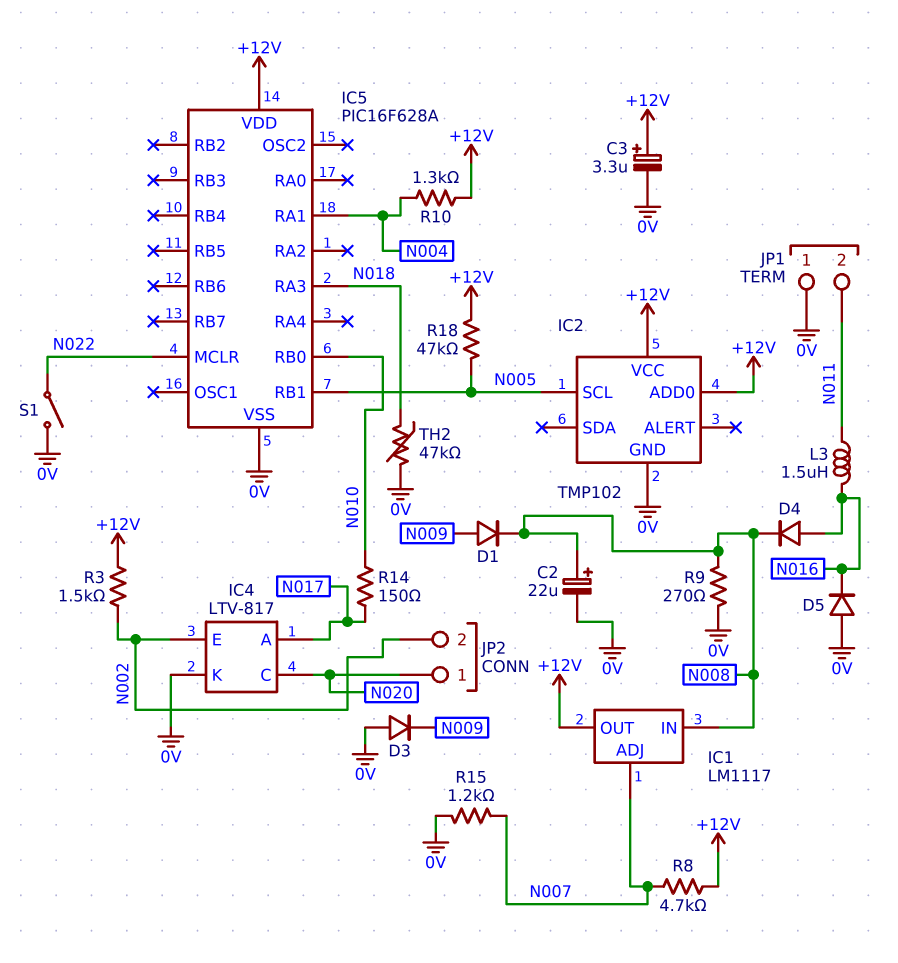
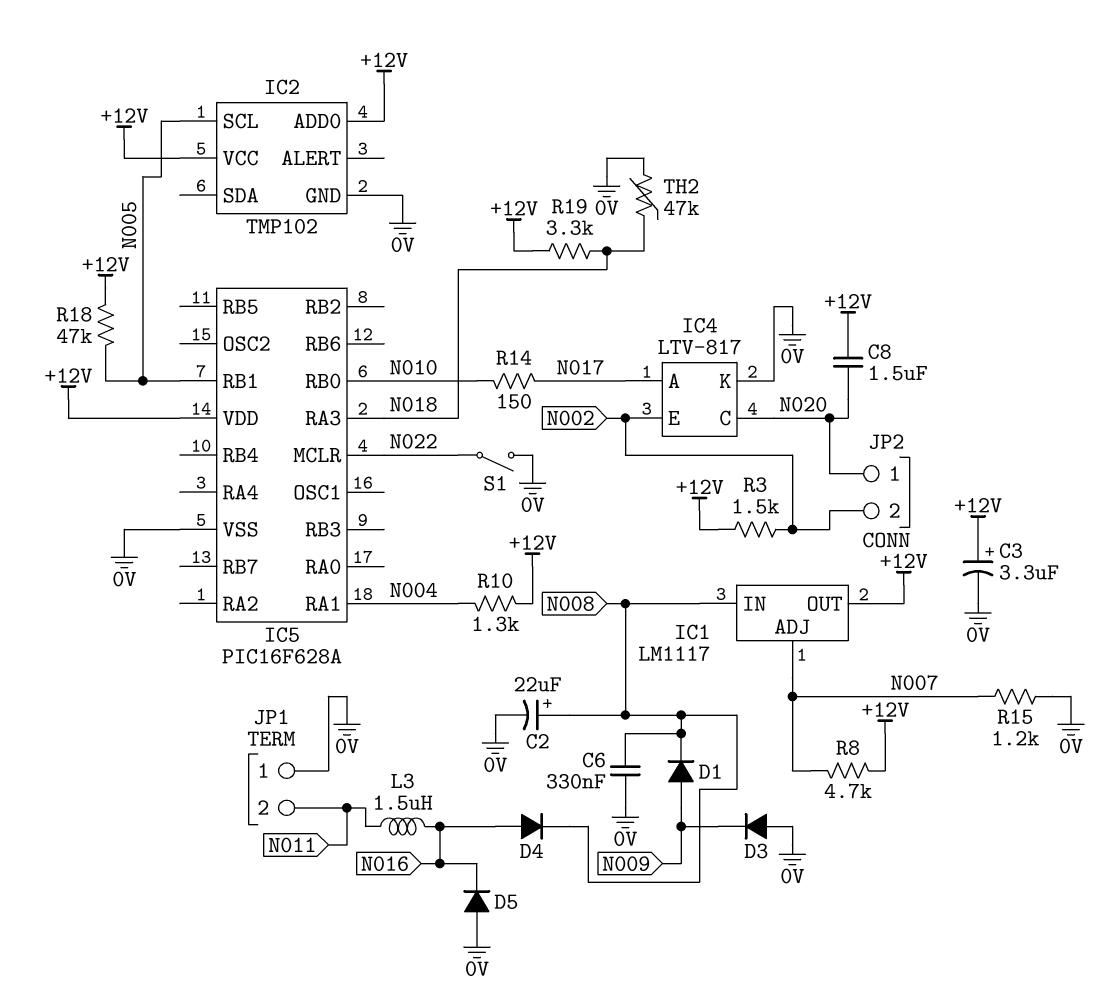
C6: none -> 330nF (0V, N008)
C8: none -> 1.5uF (+12V, N020)
R9: 270 (0V, N008) -> none
R19: none -> 3.3k (+12V, N018)

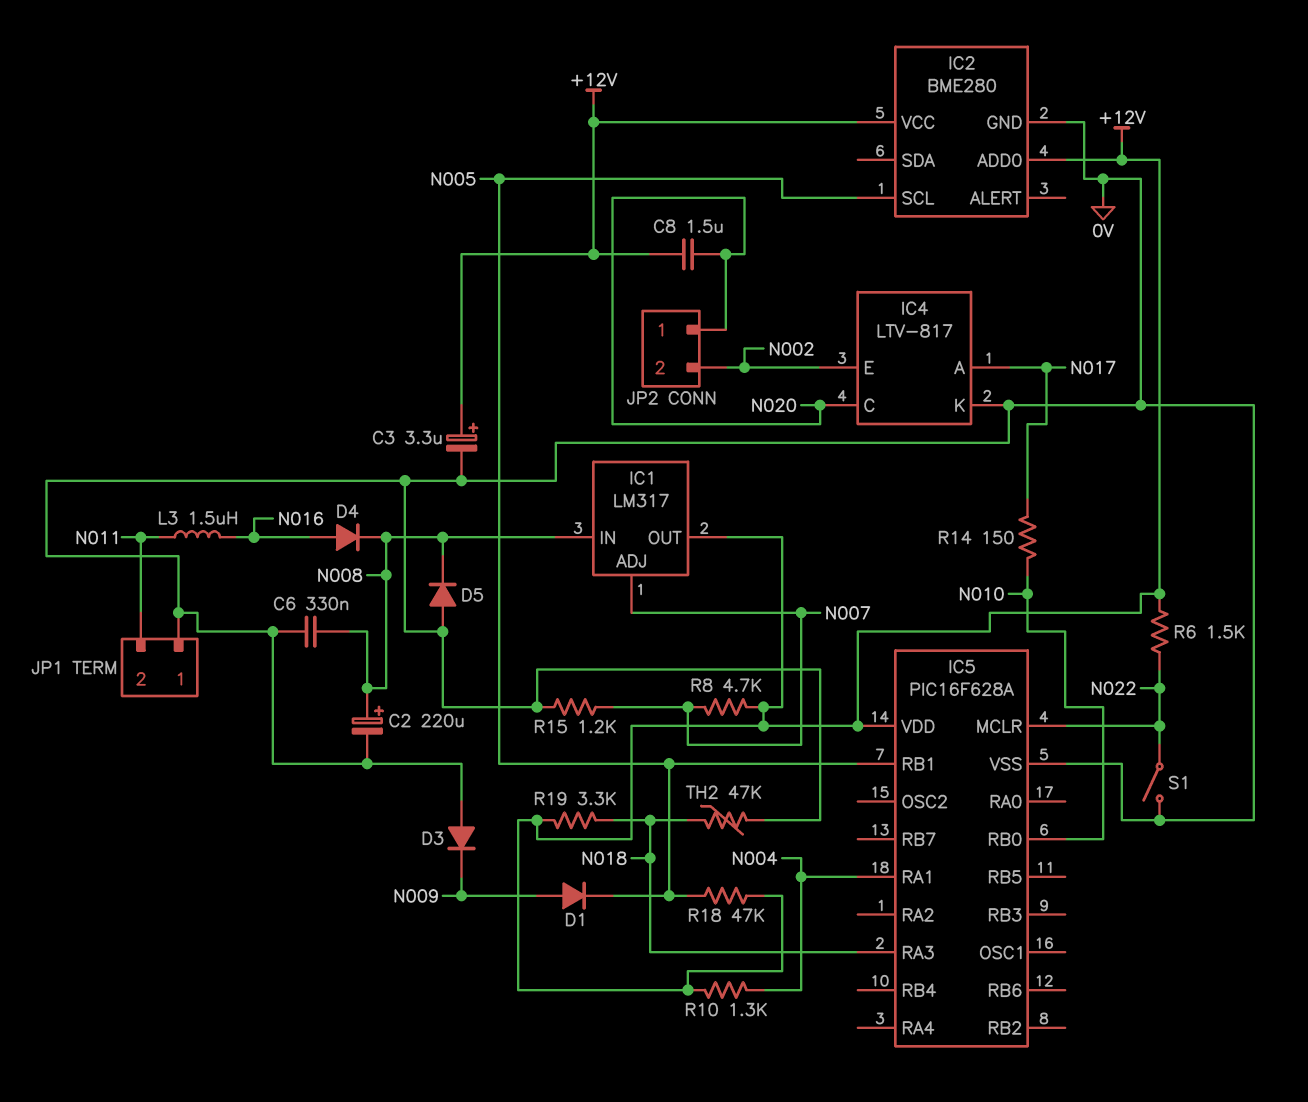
C2: 22uF (plus N008, minus 0V) -> 220uF (plus N008, minus 0V)
D1: diode (A N009, K N008) -> diode (A N009, K N005)
D5: diode (A 0V, K N016) -> diode (A 0V, K N008)
IC1: LM1117 -> LM317
IC2: TMP102 -> BME280
R3: 1.5k (+12V, N002) -> none
R6: none -> 1.5k (+12V, N022)

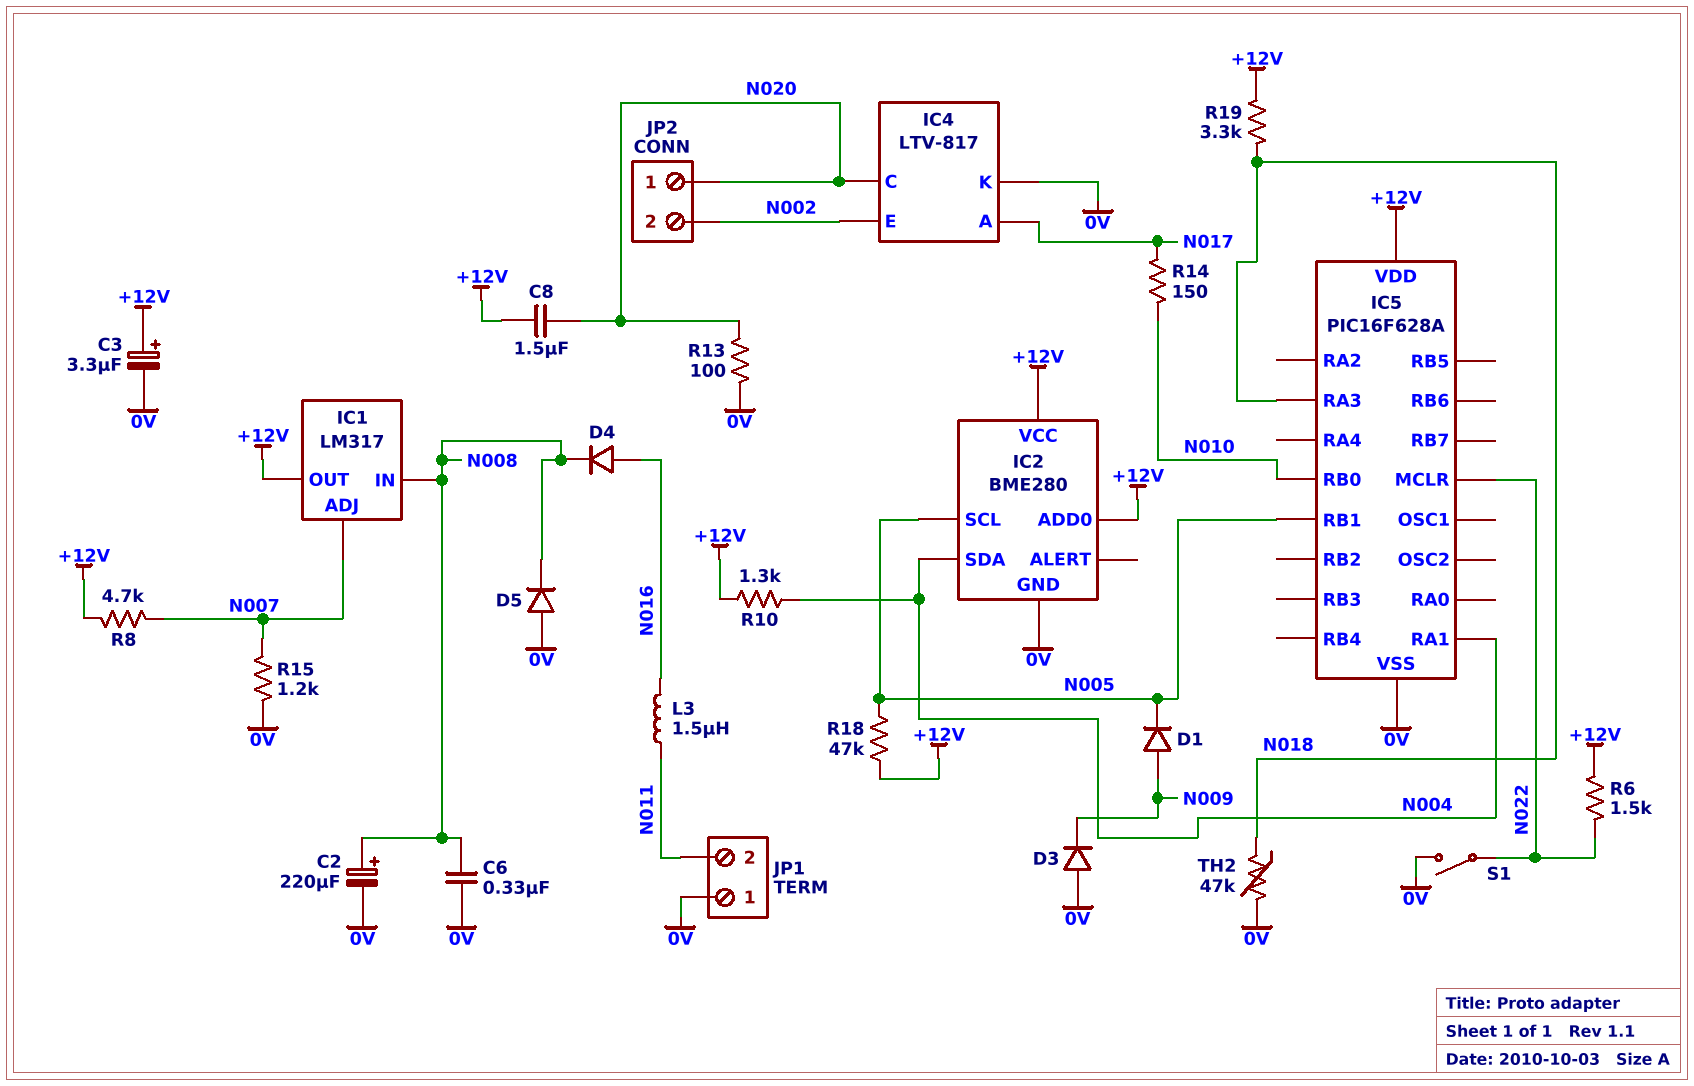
IC2 pin SDA: none -> N004
R13: none -> 100 (0V, N020)

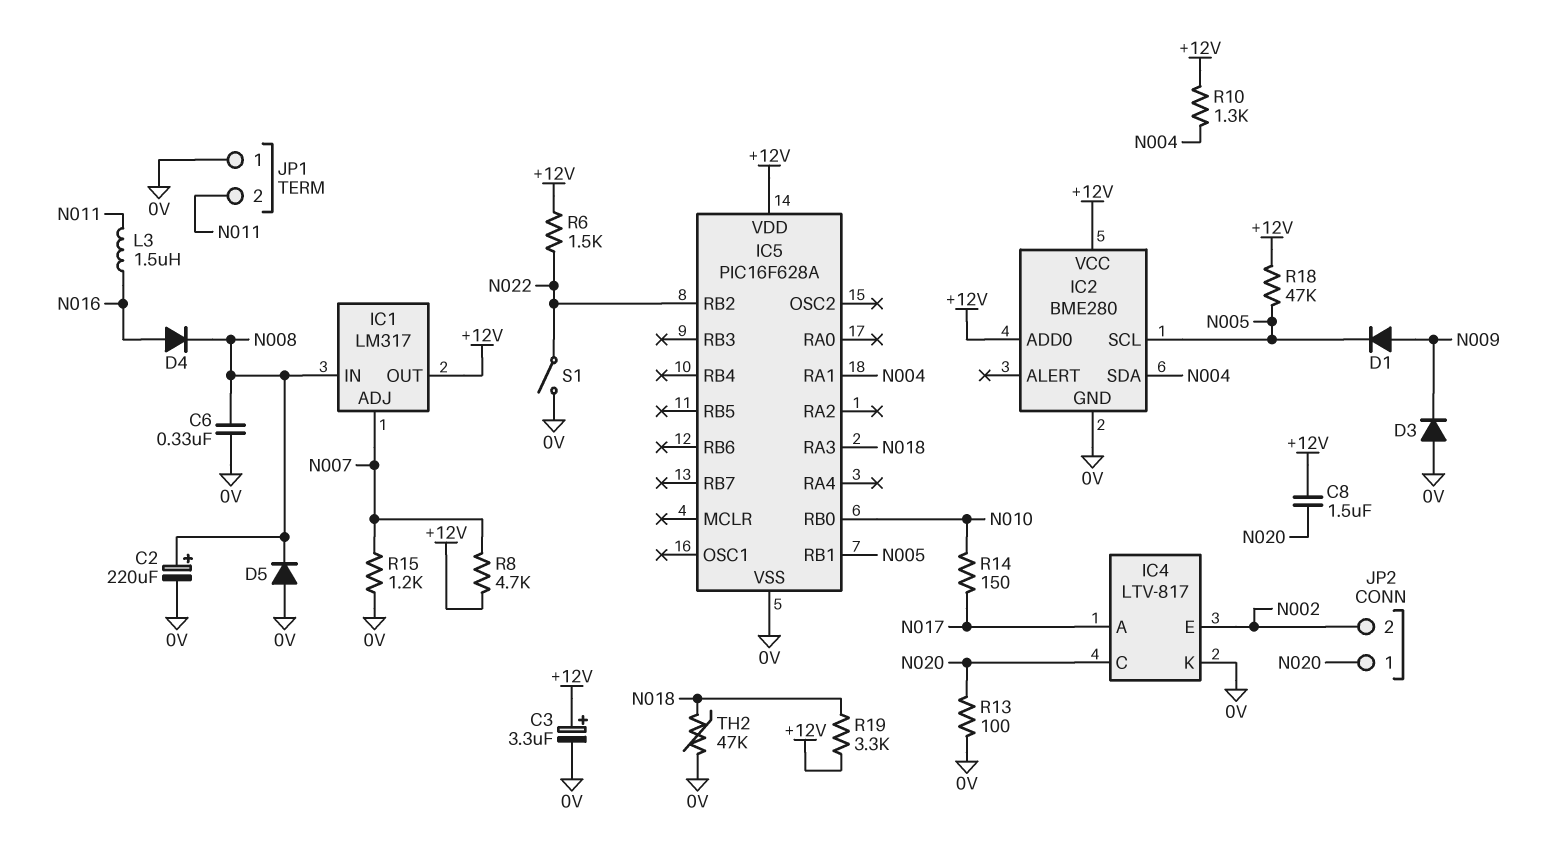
IC5 pin MCLR: N022 -> none
IC5 pin RB2: none -> N022

